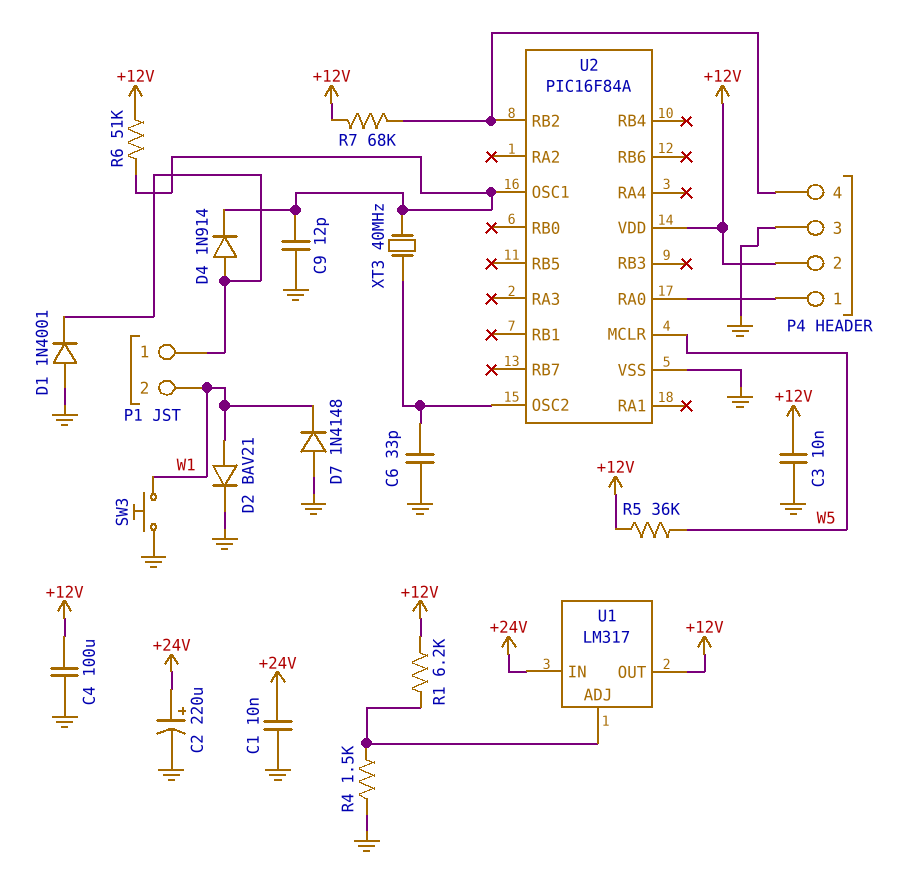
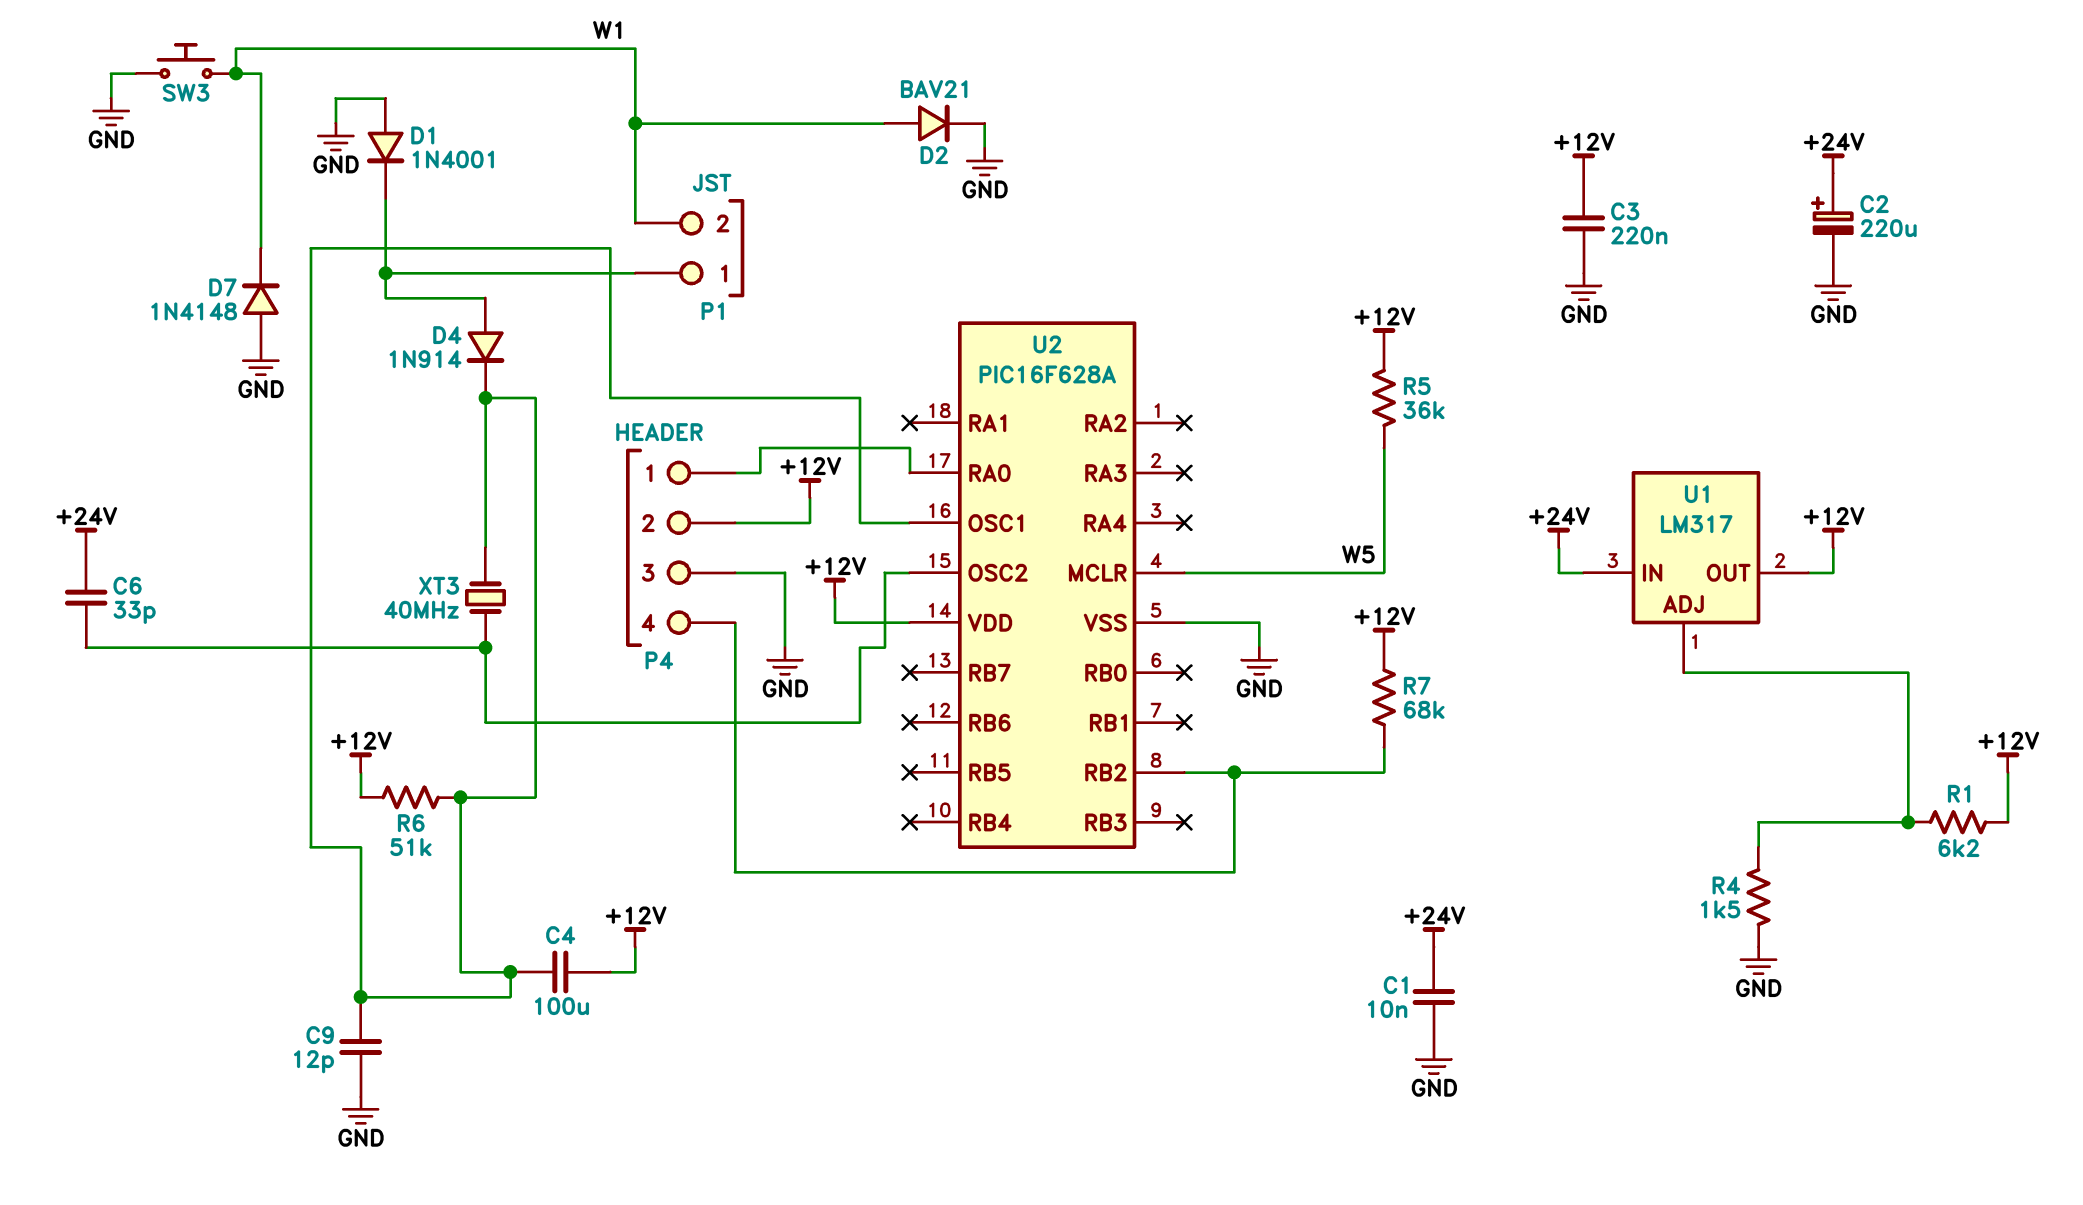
C3: 10nF (+12V, GND) -> 220nF (+12V, GND)
C4: 100uF (+12V, GND) -> 100uF (+12V, U2/OSC1)
C6: 33pF (GND, U2/OSC2) -> 33pF (+24V, U2/OSC2)
U2: PIC16F84A -> PIC16F628A

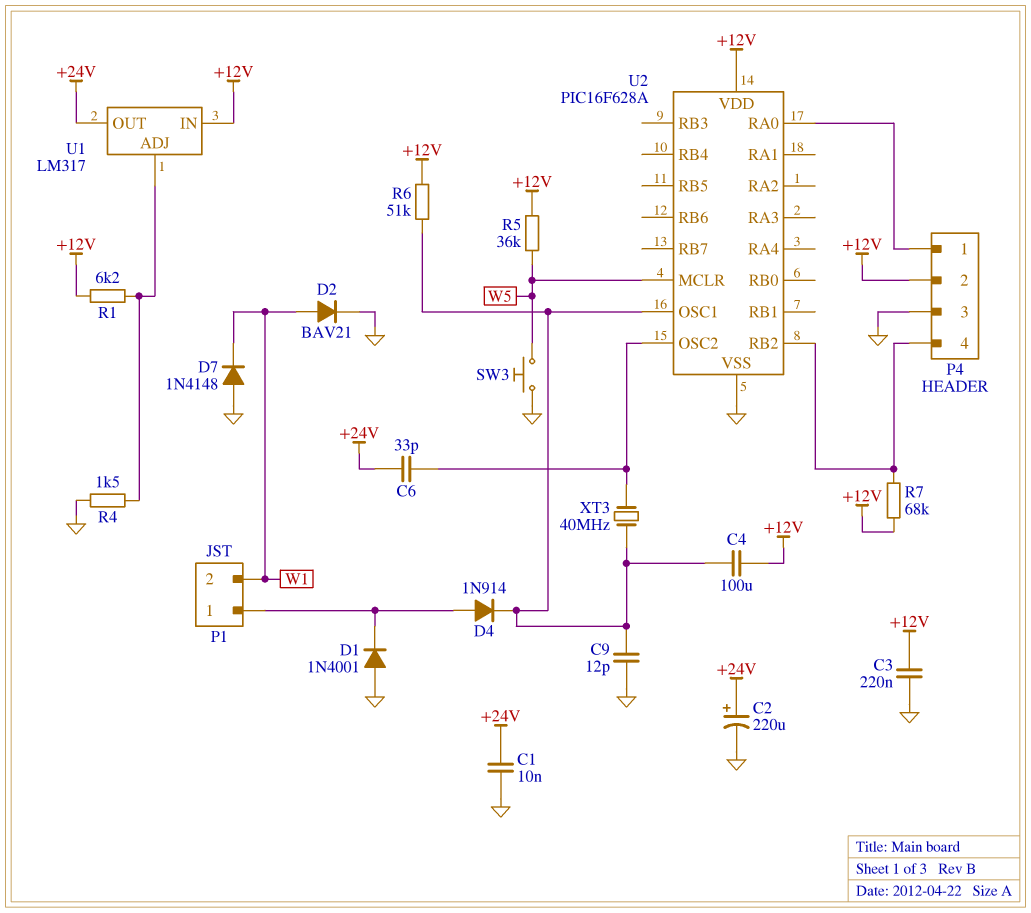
SW3: button (GND, W1) -> button (GND, W5)
U1 pin IN: +24V -> +12V
U1 pin OUT: +12V -> +24V

